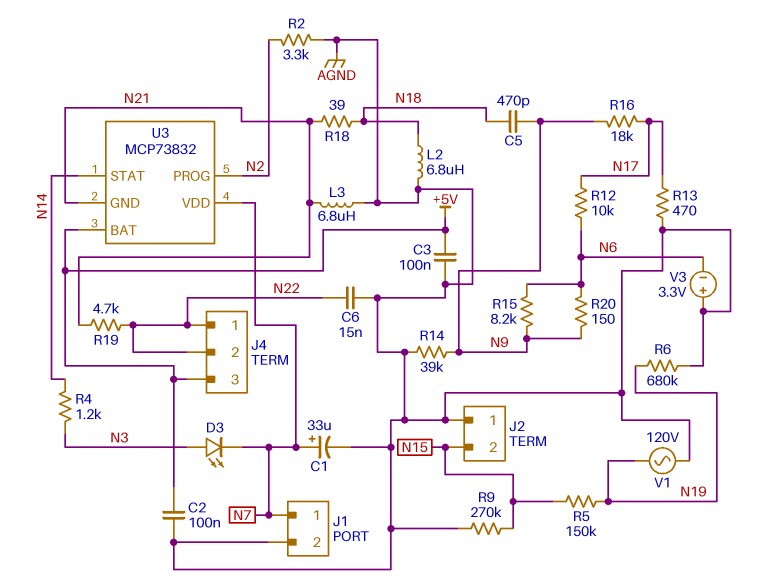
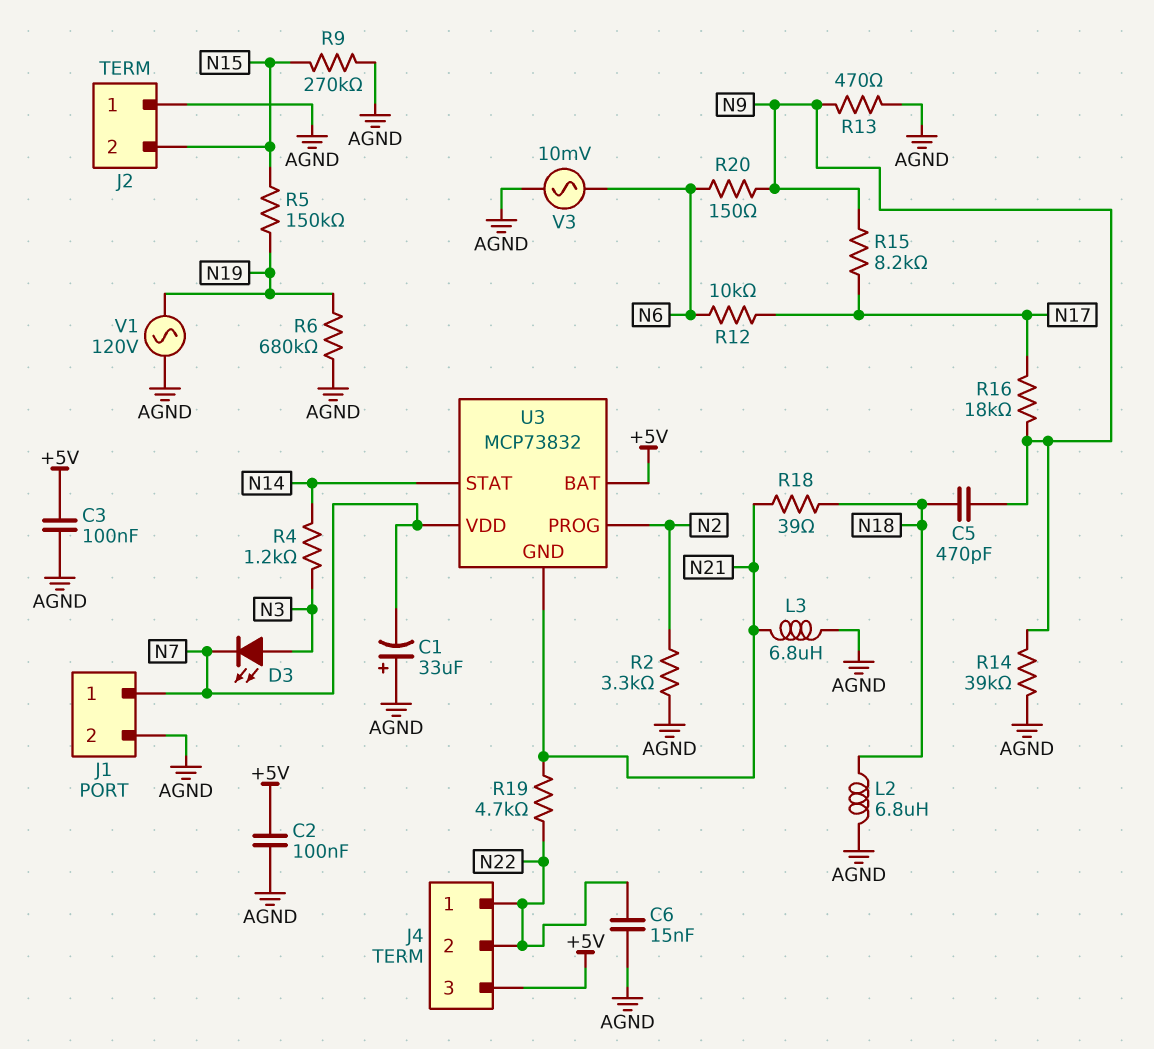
C1: 33uF (plus N7, minus AGND) -> 33uF (plus AGND, minus N7)
R13: 470 (AGND, N17) -> 470 (AGND, N9)
R15: 8.2k (N6, N9) -> 8.2k (N9, N17)
V3: 3.3V (plus AGND, minus N6) -> AC 10mV (AGND, N6)

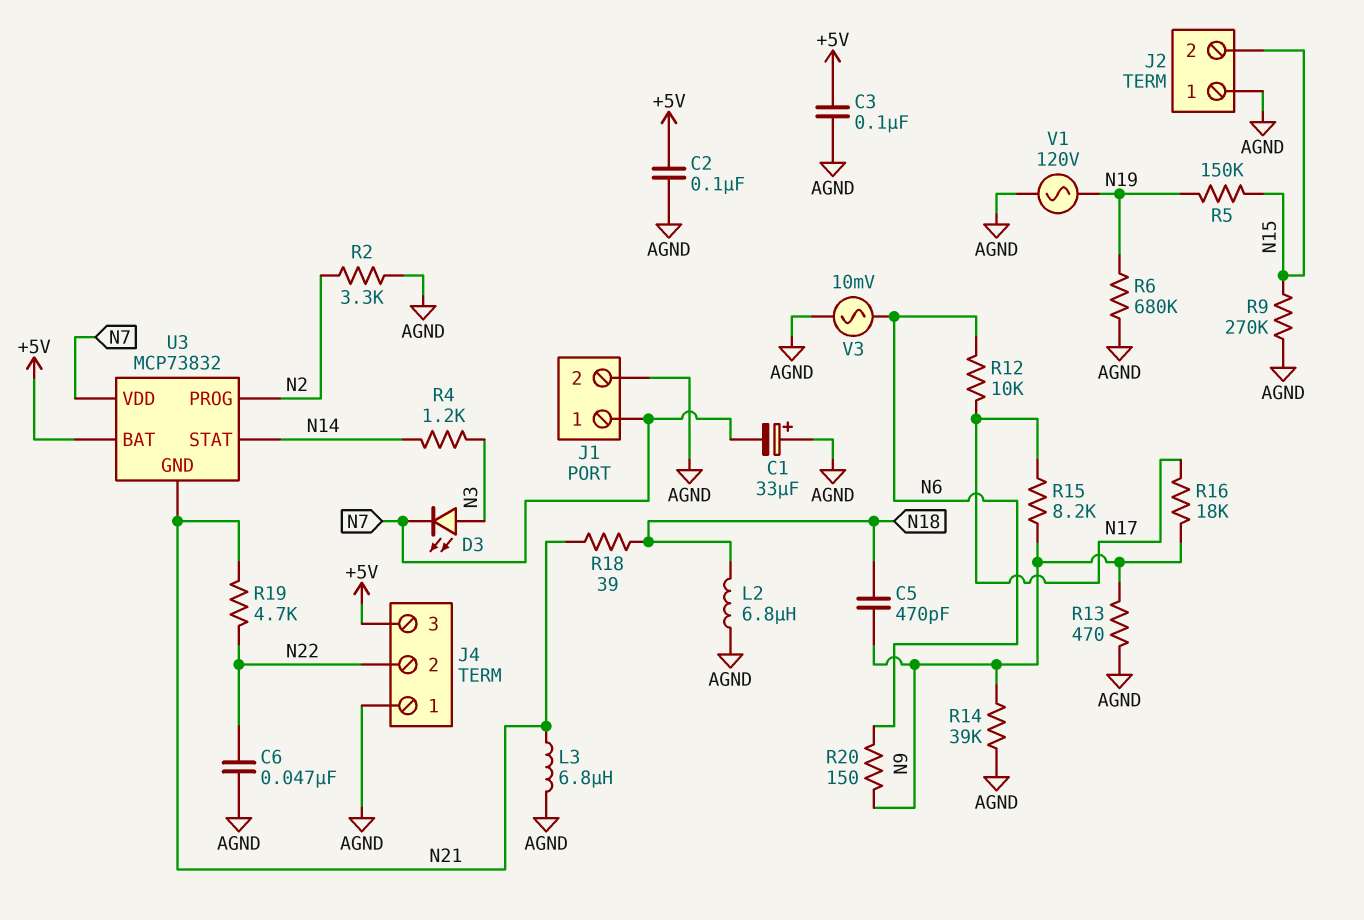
C6: 15nF (AGND, N22) -> 47nF (AGND, N22)
J4 pin 1: N22 -> AGND

